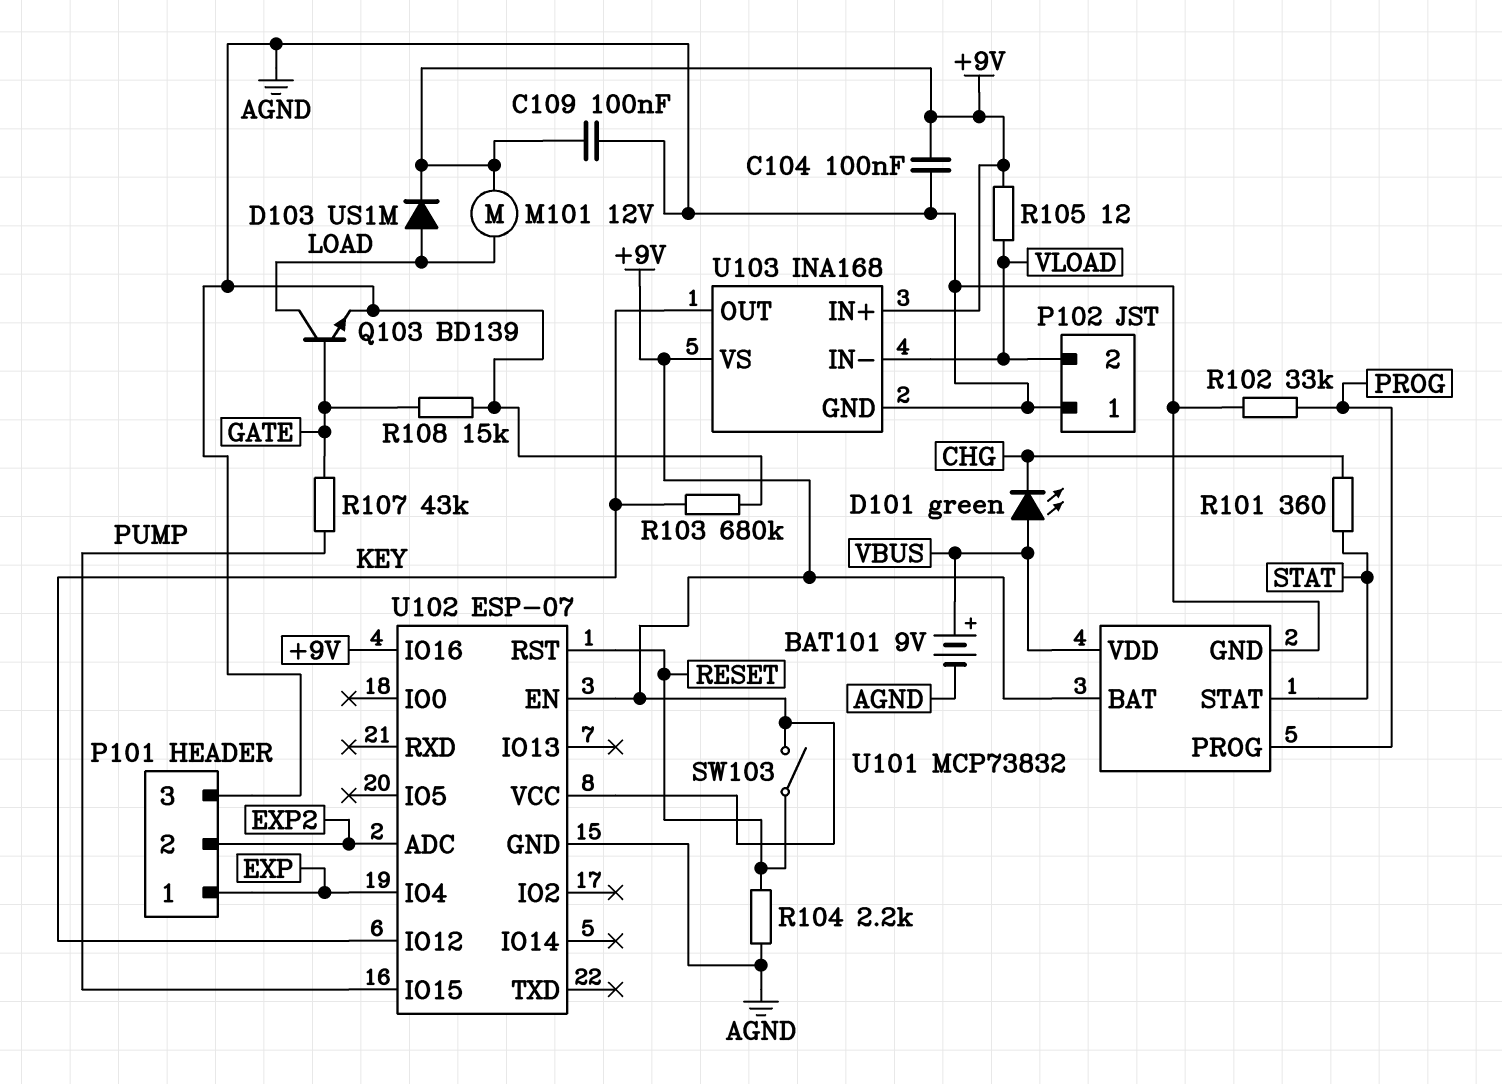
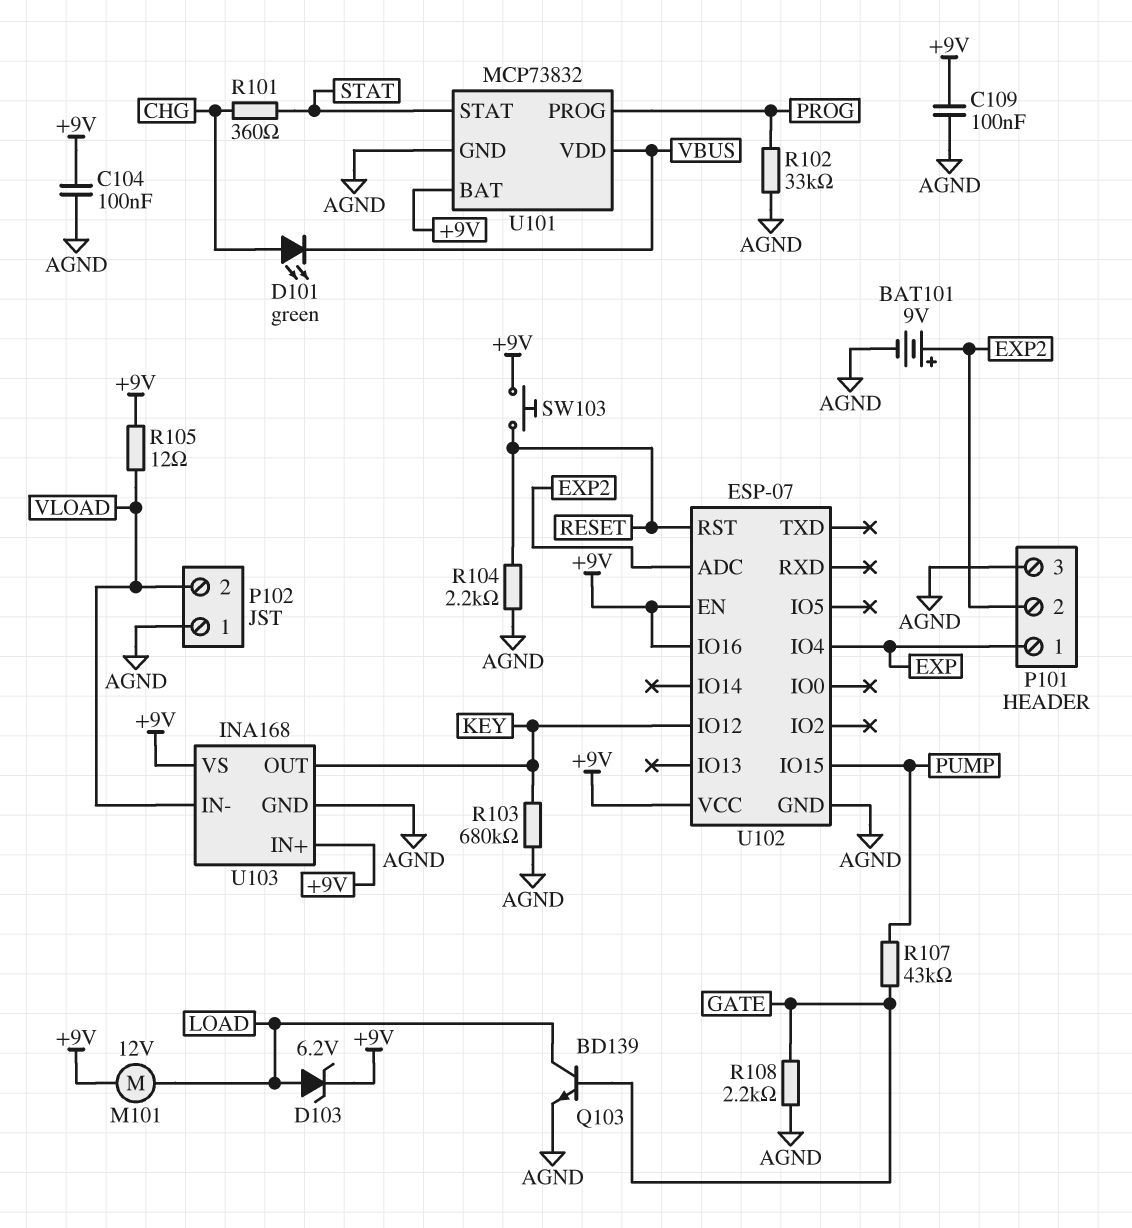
BAT101: 9V (plus VBUS, minus AGND) -> 9V (plus EXP2, minus AGND)
D101: LED green (A VBUS, K CHG) -> LED green (A CHG, K VBUS)
D103: diode US1M (A LOAD, K +9V) -> zener 6.2V (A LOAD, K +9V)
R108: 15k (AGND, GATE) -> 2.2k (AGND, GATE)
SW103: switch (+9V, RESET) -> button (+9V, RESET)

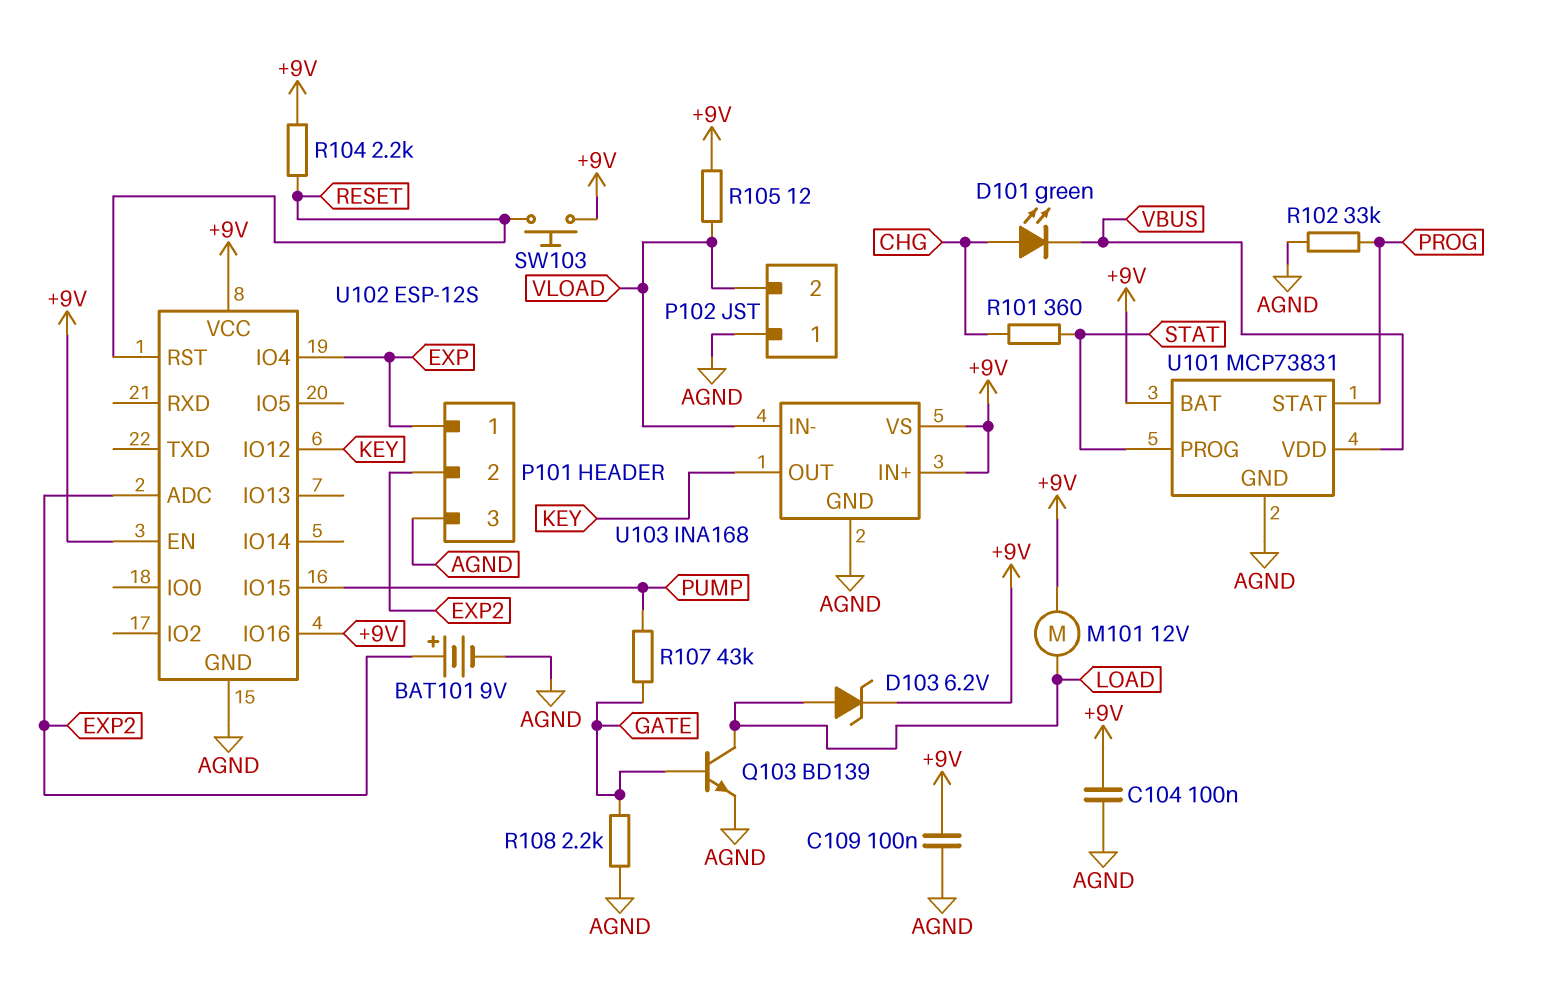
R103: 680k (AGND, KEY) -> none
R104: 2.2k (AGND, RESET) -> 2.2k (+9V, RESET)
U101: MCP73832 -> MCP73831
U101 pin PROG: PROG -> STAT
U101 pin STAT: STAT -> PROG
U102: ESP-07 -> ESP-12S

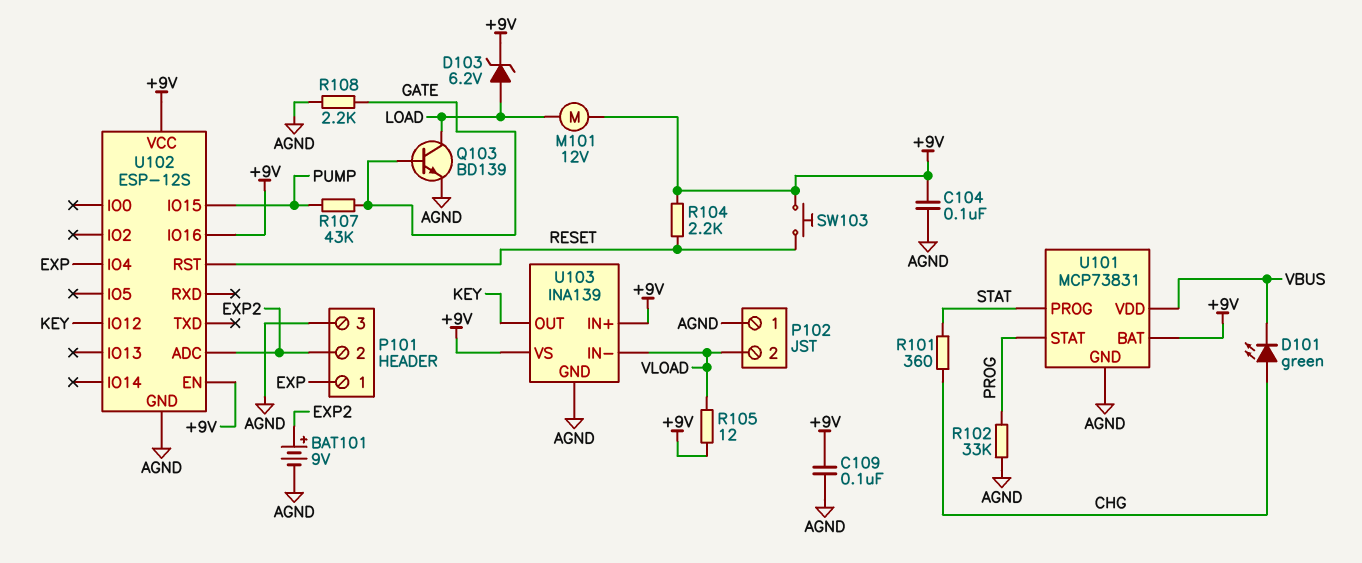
U103: INA168 -> INA139

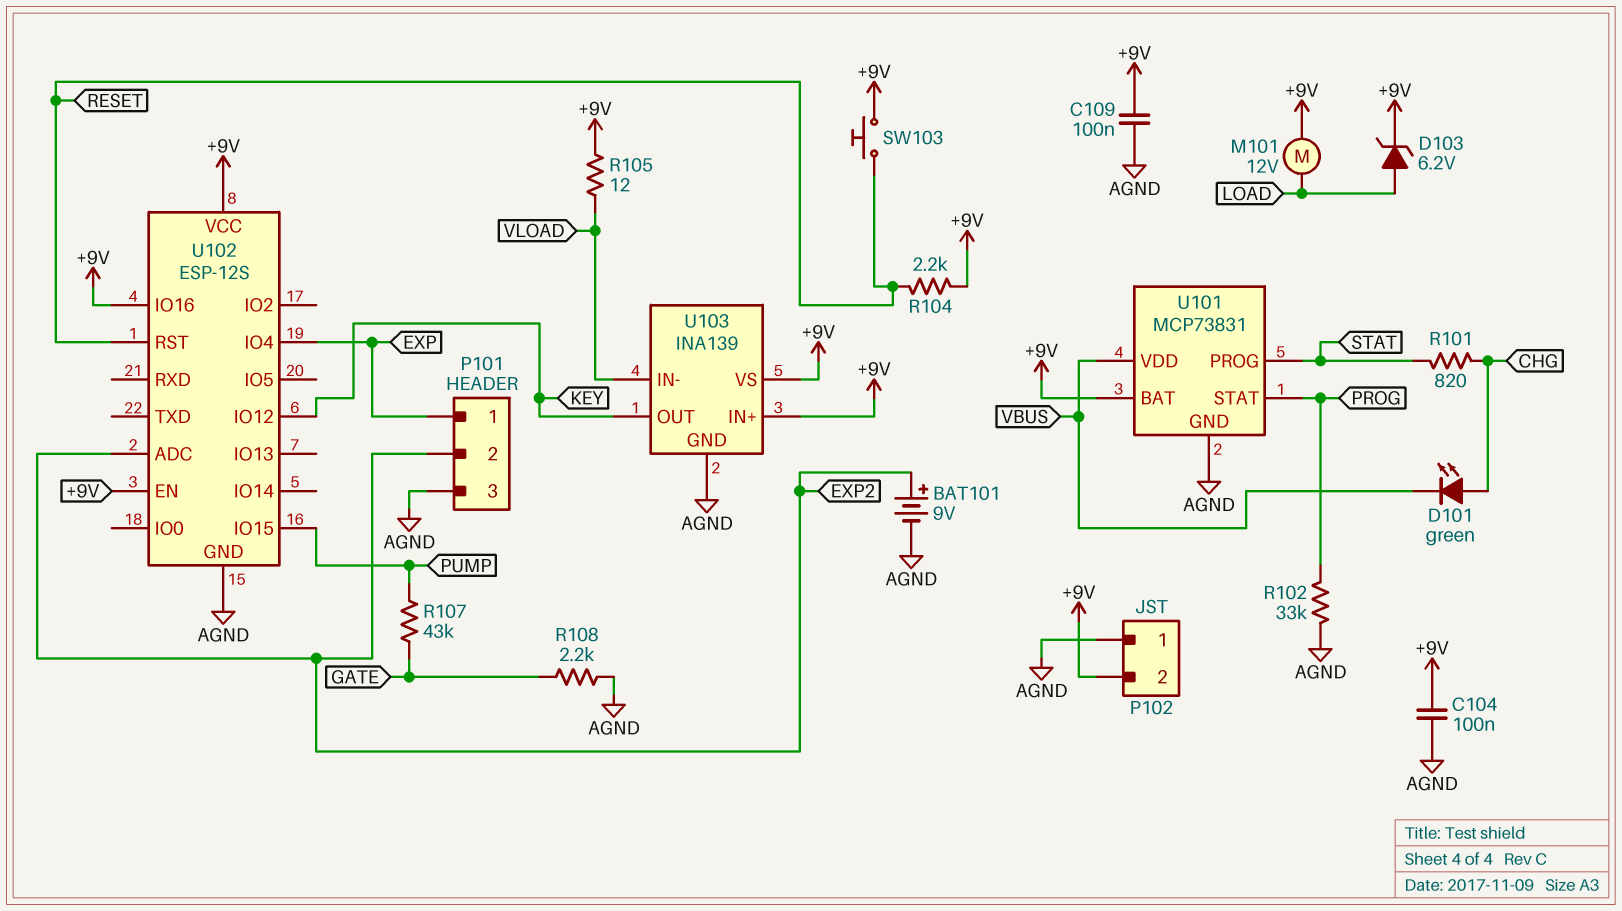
P102 pin 2: VLOAD -> +9V
Q103: NPN BD139 (B GATE, C LOAD, E AGND) -> none
R101: 360 (CHG, STAT) -> 820 (CHG, STAT)

